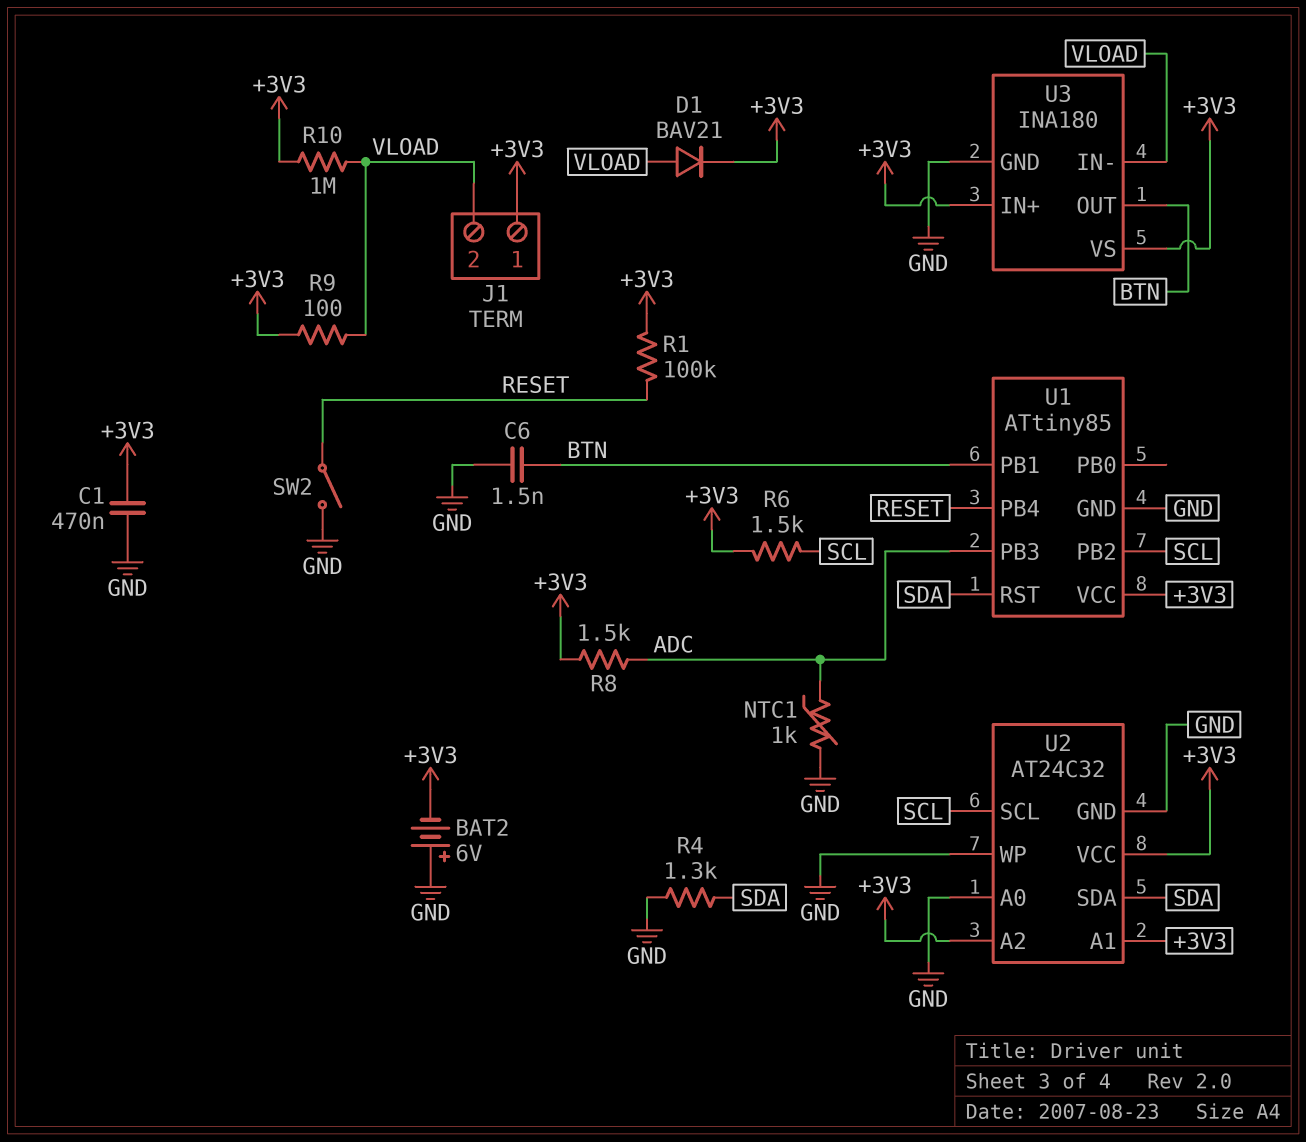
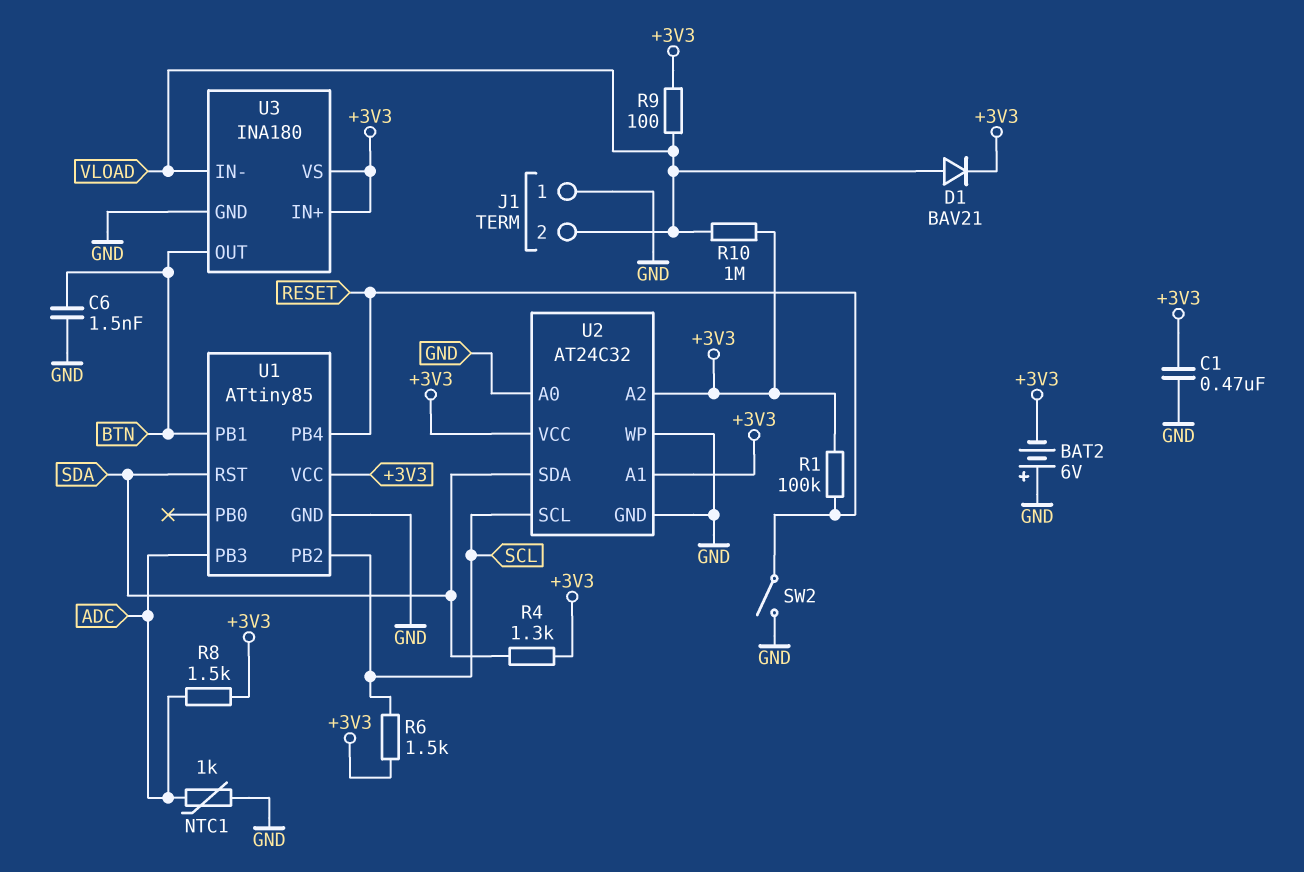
J1 pin 1: +3V3 -> GND
R4: 1.3k (GND, SDA) -> 1.3k (+3V3, SDA)

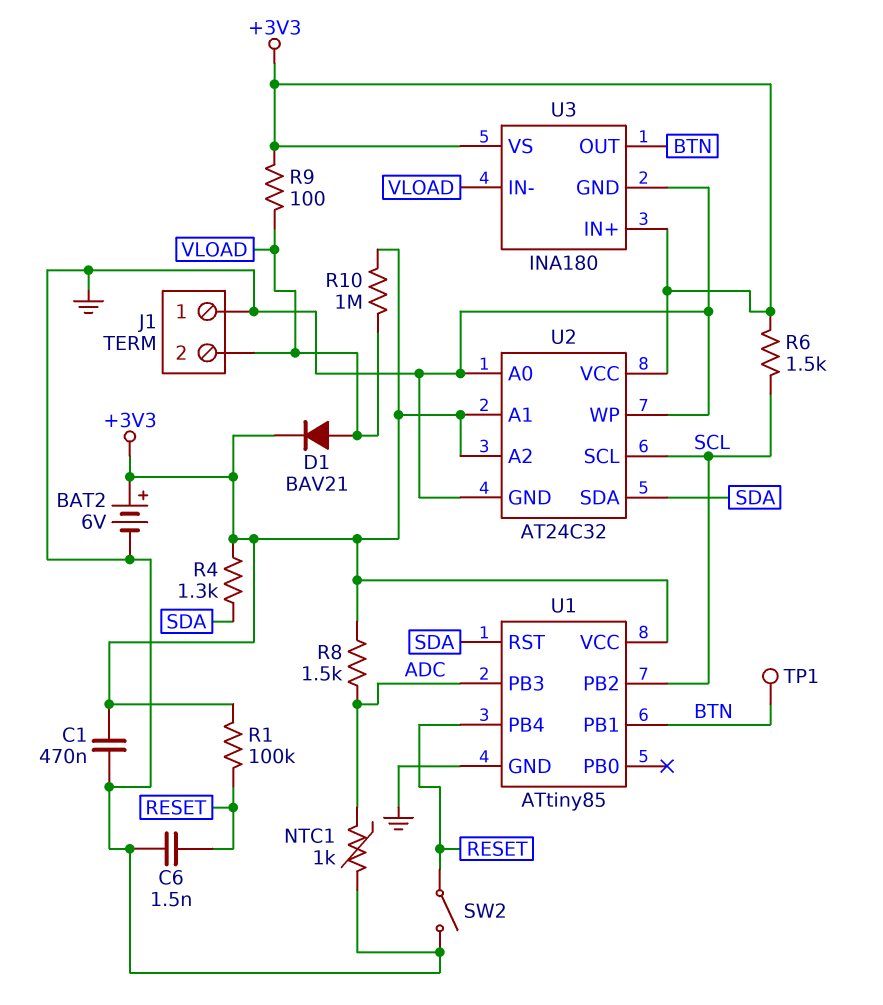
BAT2: 6V (plus GND, minus +3V3) -> 6V (plus +3V3, minus GND)
C6: 1.5nF (BTN, GND) -> 1.5nF (GND, RESET)
TP1: none -> test point (BTN)

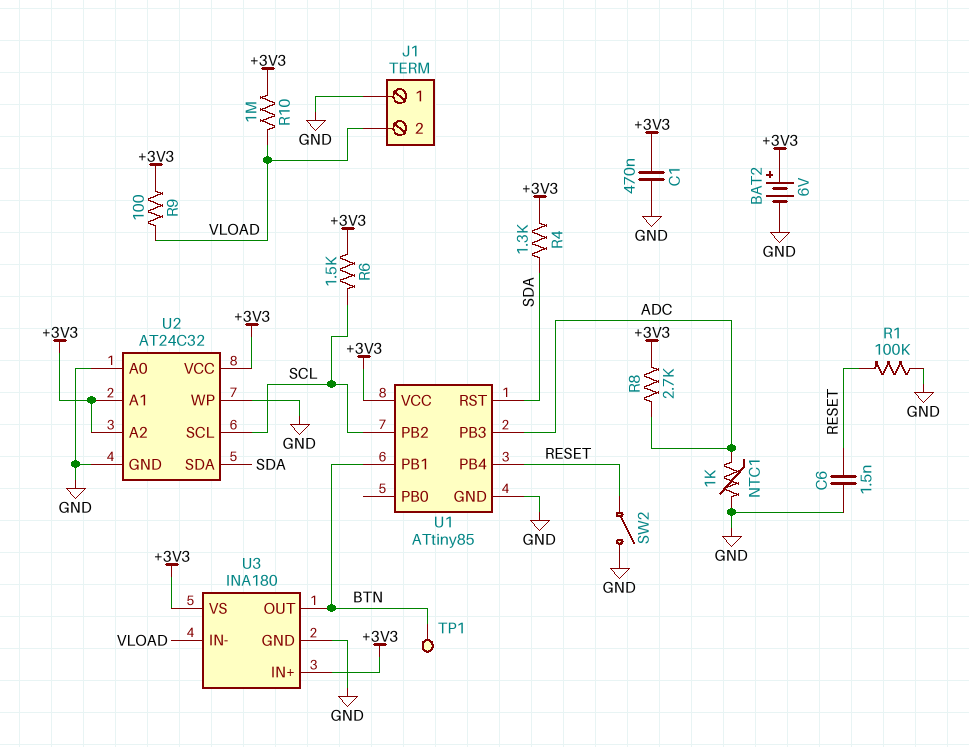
D1: diode BAV21 (A VLOAD, K +3V3) -> none
R1: 100k (+3V3, RESET) -> 100k (GND, RESET)
R8: 1.5k (+3V3, ADC) -> 2.7k (+3V3, ADC)

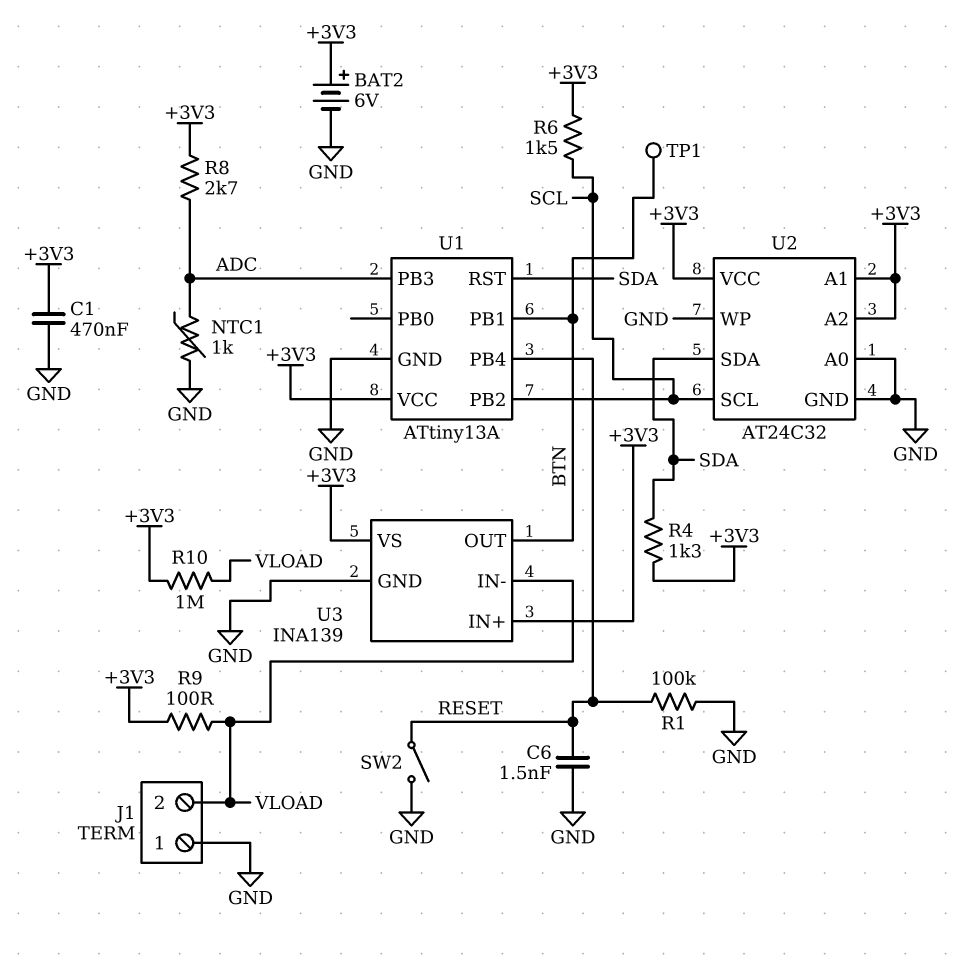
U1: ATtiny85 -> ATtiny13A
U3: INA180 -> INA139

